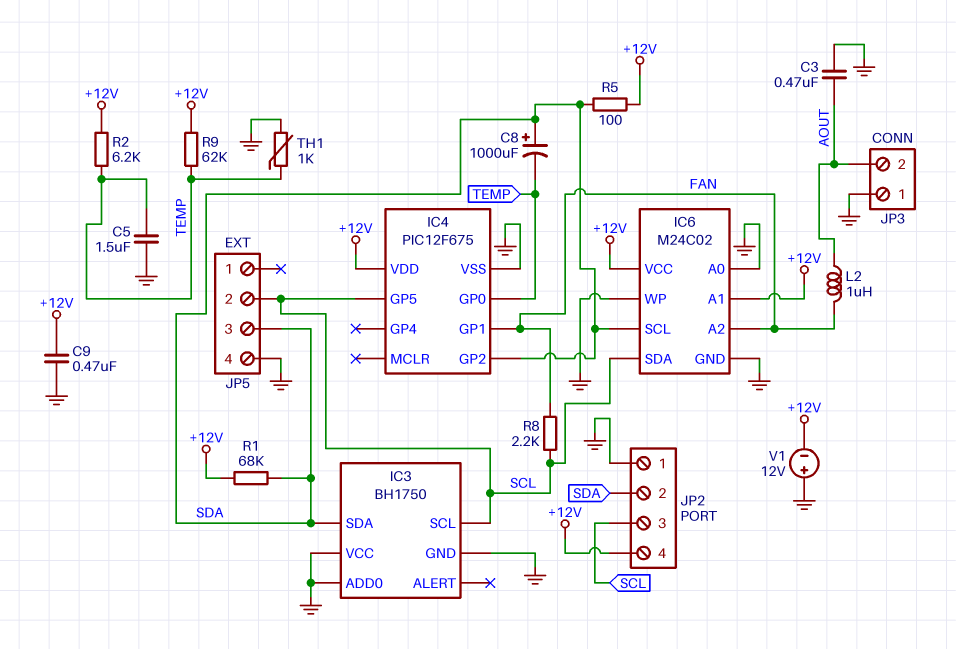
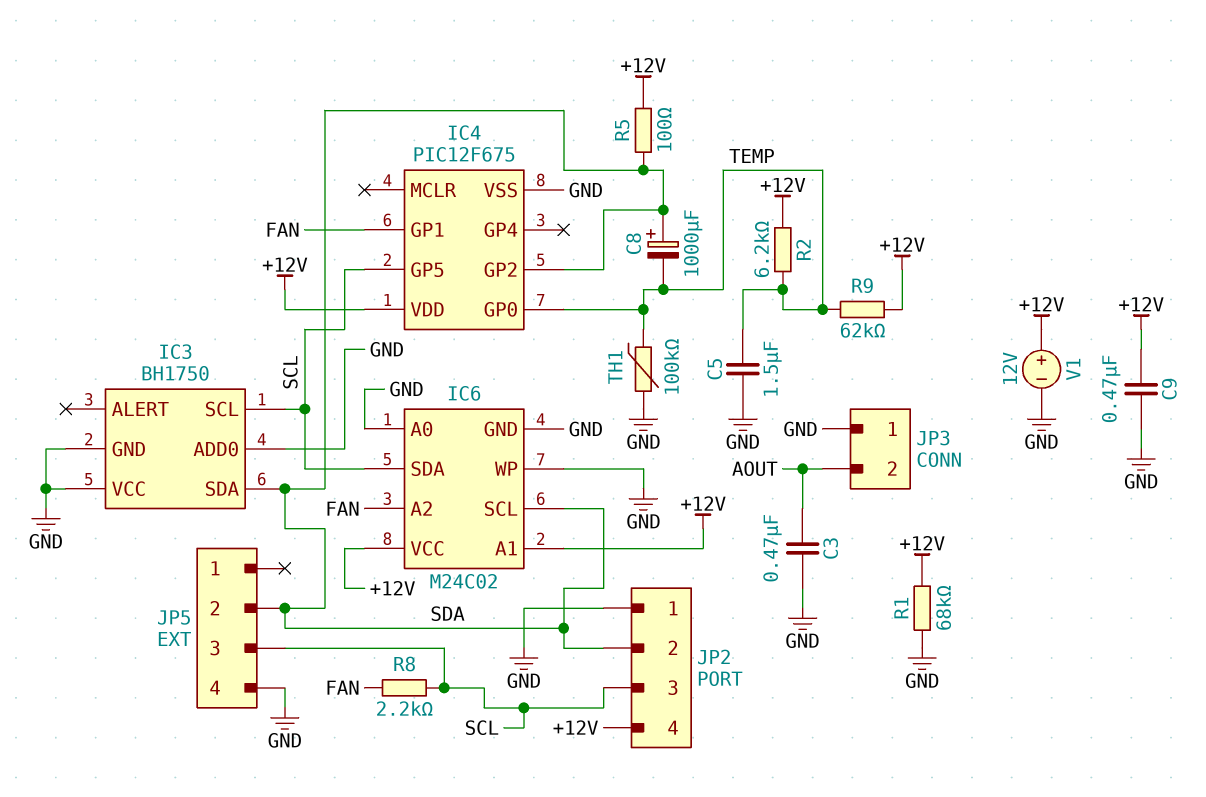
JP5 pin 2: SCL -> SDA
JP5 pin 3: SDA -> SCL
L2: 1uH (AOUT, FAN) -> none
R1: 68k (+12V, SDA) -> 68k (+12V, GND)
TH1: 1k (GND, TEMP) -> 100k (GND, TEMP)
V1: 12V (plus GND, minus +12V) -> 12V (plus +12V, minus GND)

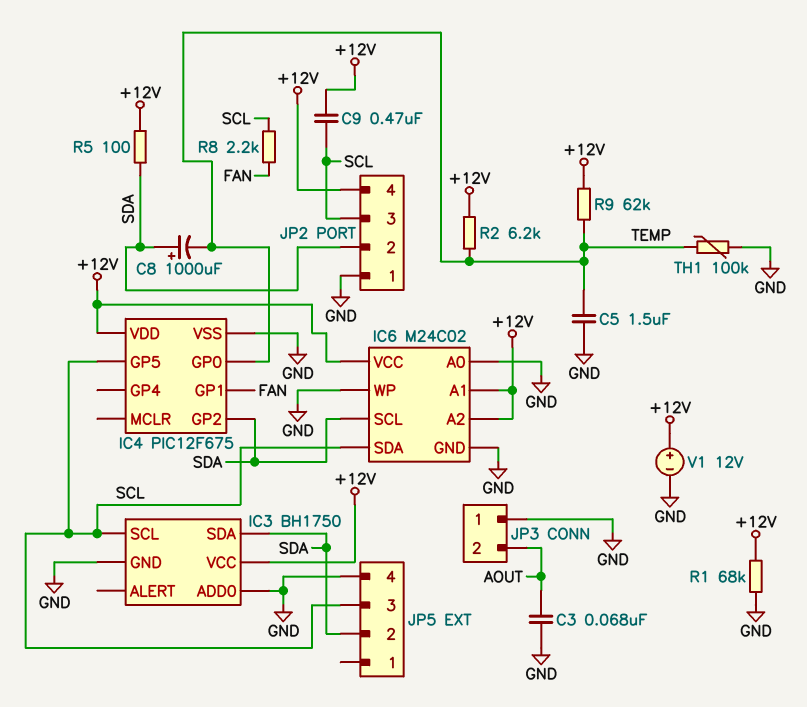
C3: 470nF (AOUT, GND) -> 68nF (AOUT, GND)
C9: 470nF (+12V, GND) -> 470nF (+12V, SCL)
IC3 pin VCC: GND -> +12V
IC6 pin A2: FAN -> +12V

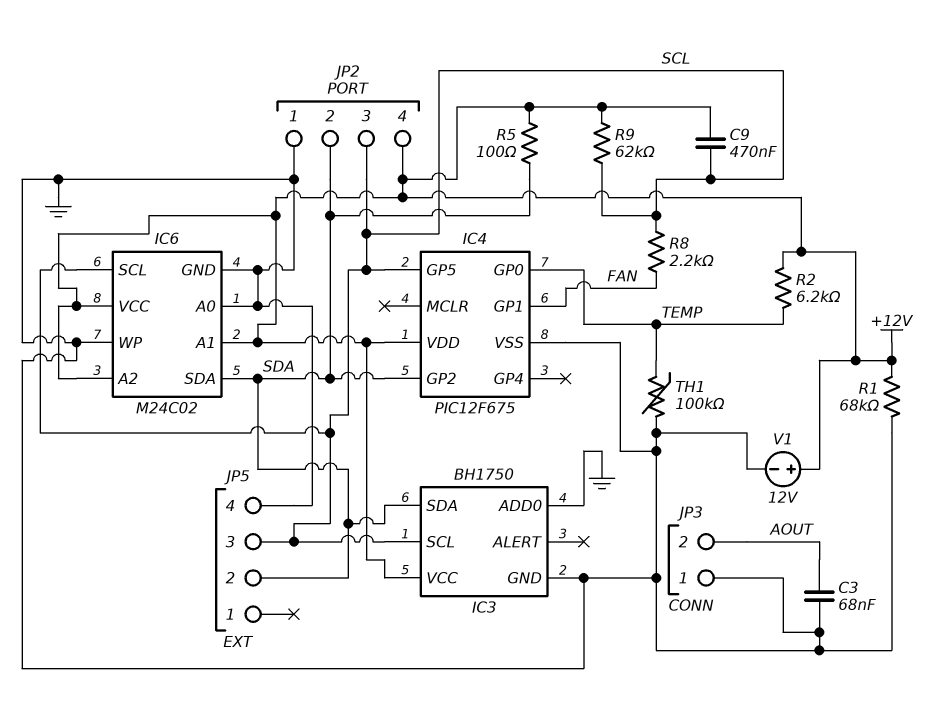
C5: 1.5uF (GND, TEMP) -> none
C8: 1000uF (plus SDA, minus TEMP) -> none
IC6 pin SCL: SDA -> SCL
IC6 pin SDA: SCL -> SDA
R9: 62k (+12V, TEMP) -> 62k (+12V, SCL)

